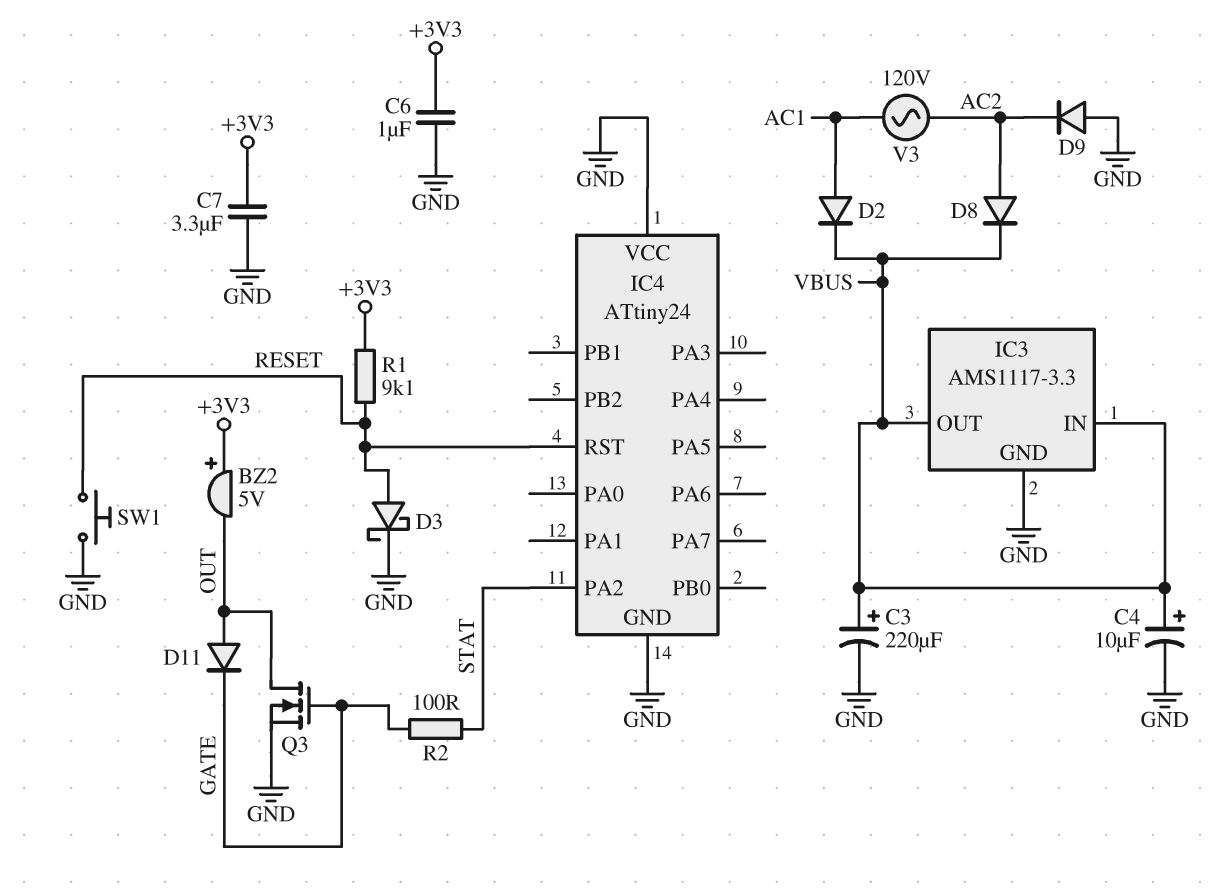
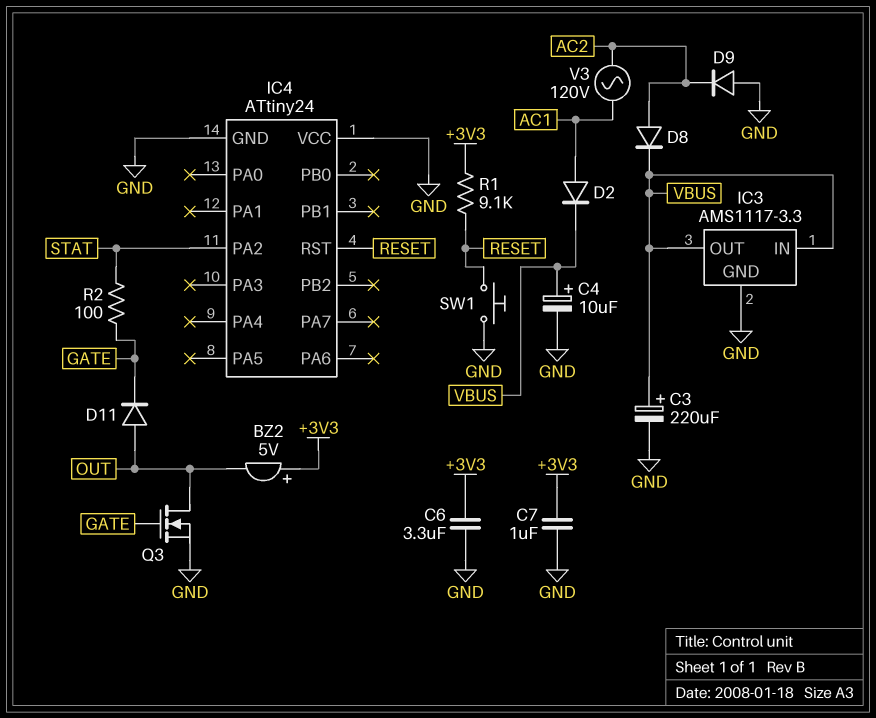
C6: 1uF (+3V3, GND) -> 3.3uF (+3V3, GND)
C7: 3.3uF (+3V3, GND) -> 1uF (+3V3, GND)
D3: schottky (A RESET, K GND) -> none

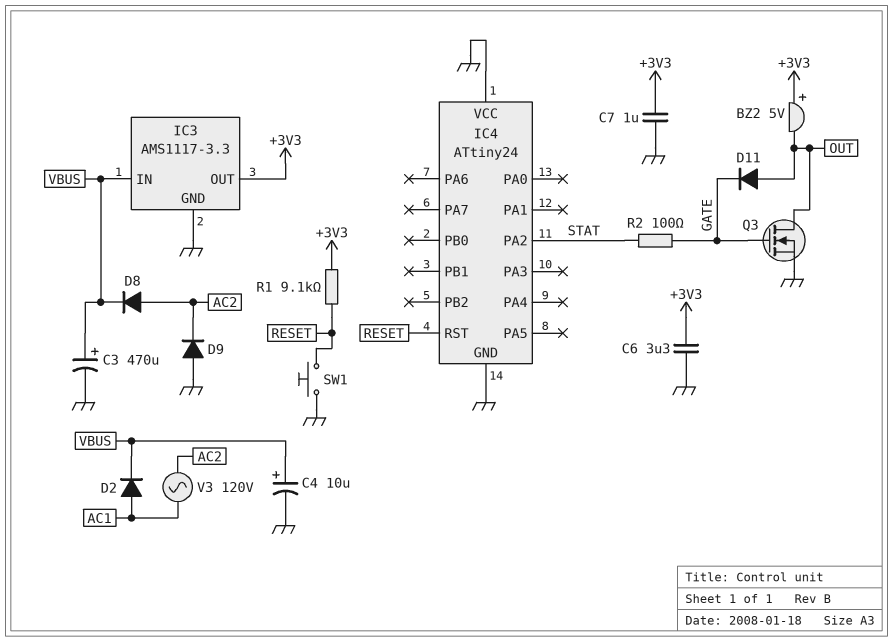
C3: 220uF (plus VBUS, minus GND) -> 470uF (plus VBUS, minus GND)
IC3 pin OUT: VBUS -> +3V3

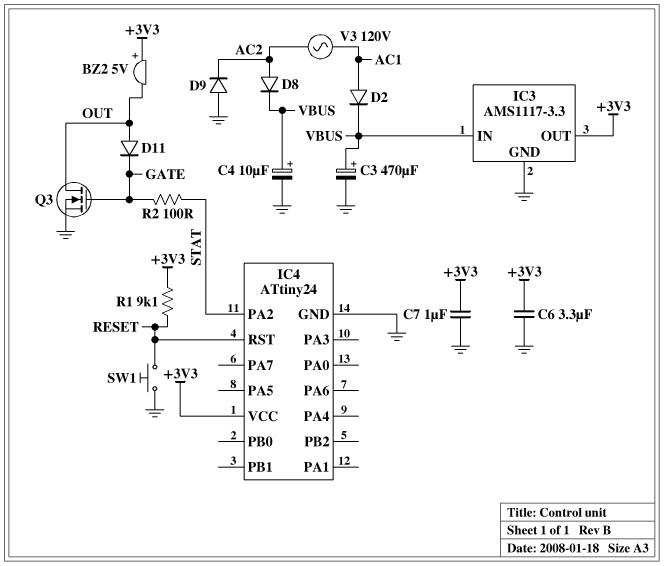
IC4 pin VCC: GND -> +3V3

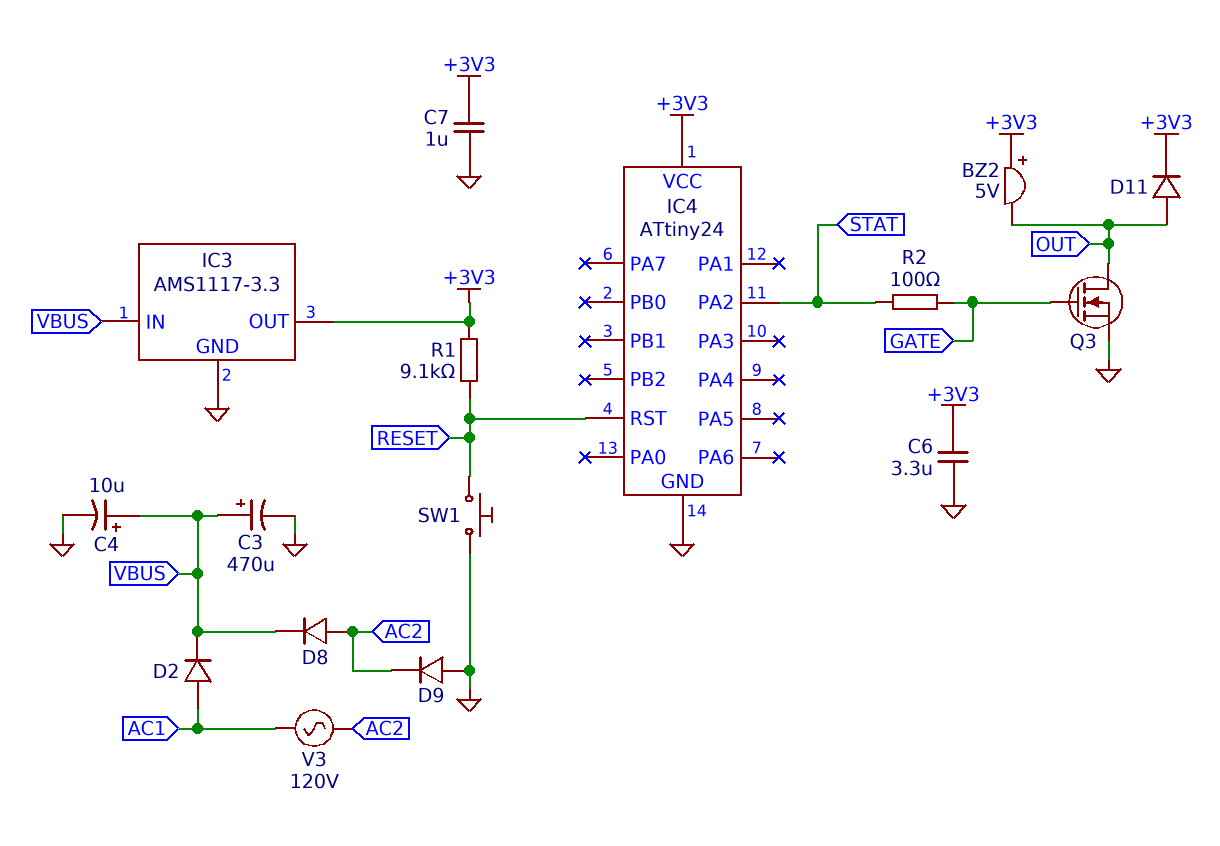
D11: diode (A OUT, K GATE) -> diode (A OUT, K +3V3)

